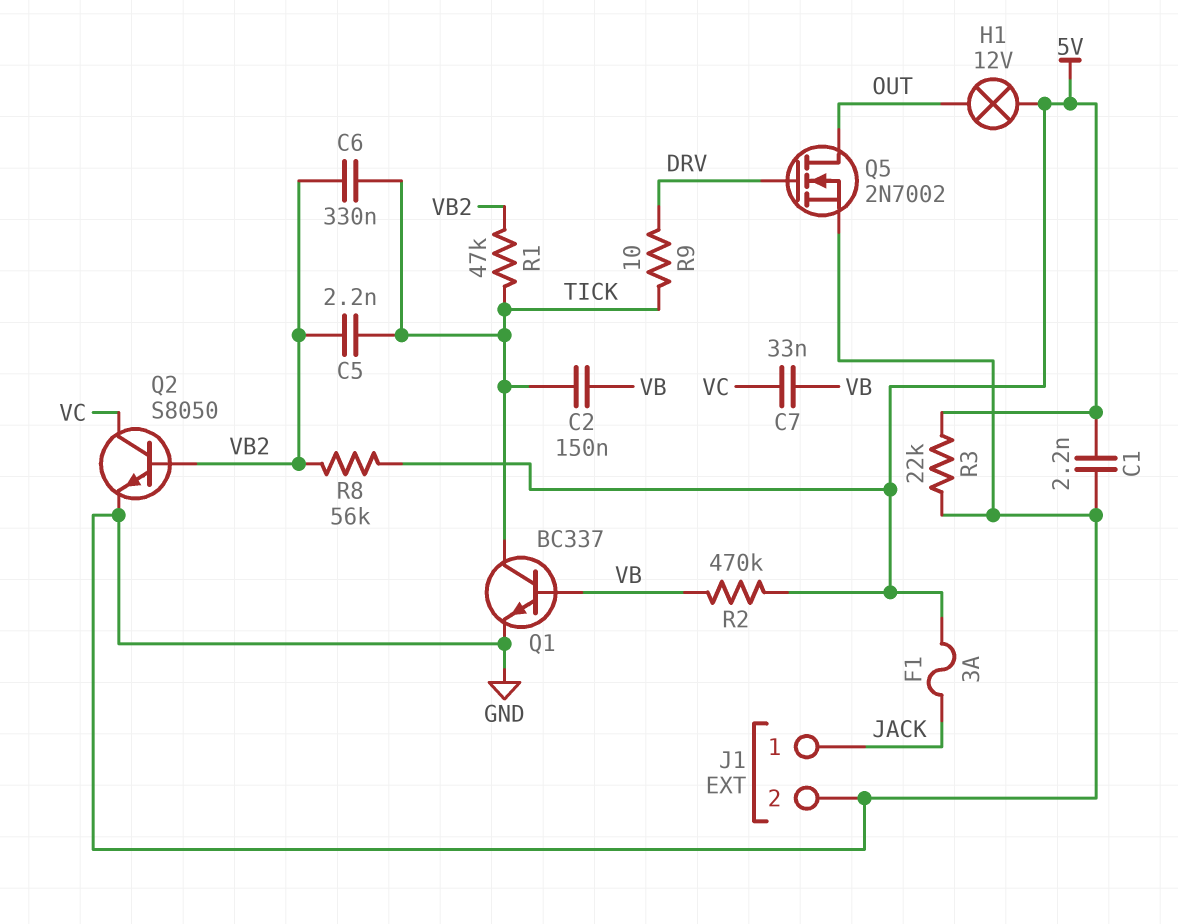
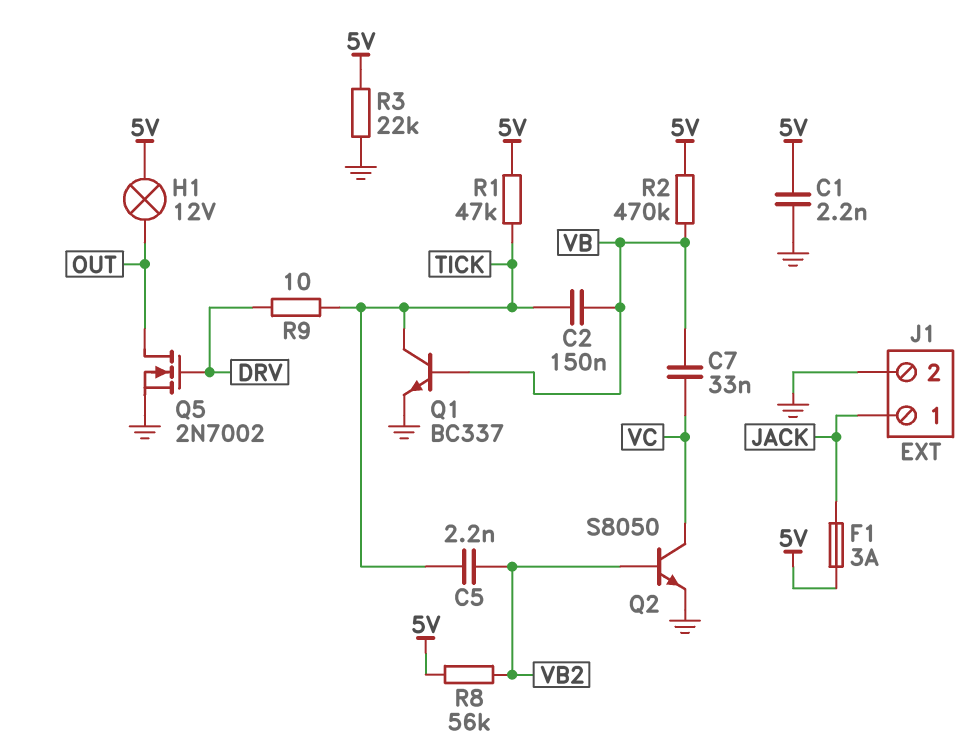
C6: 330nF (TICK, VB2) -> none
R1: 47k (TICK, VB2) -> 47k (5V, TICK)

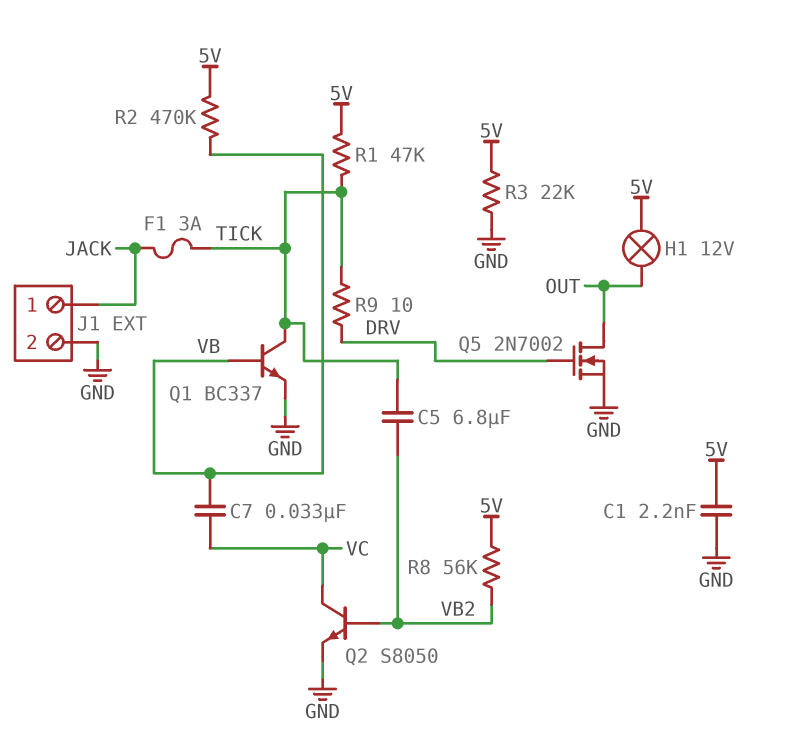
C2: 150nF (TICK, VB) -> none
C5: 2.2nF (TICK, VB2) -> 6.8uF (TICK, VB2)
F1: 3A (5V, JACK) -> 3A (JACK, TICK)

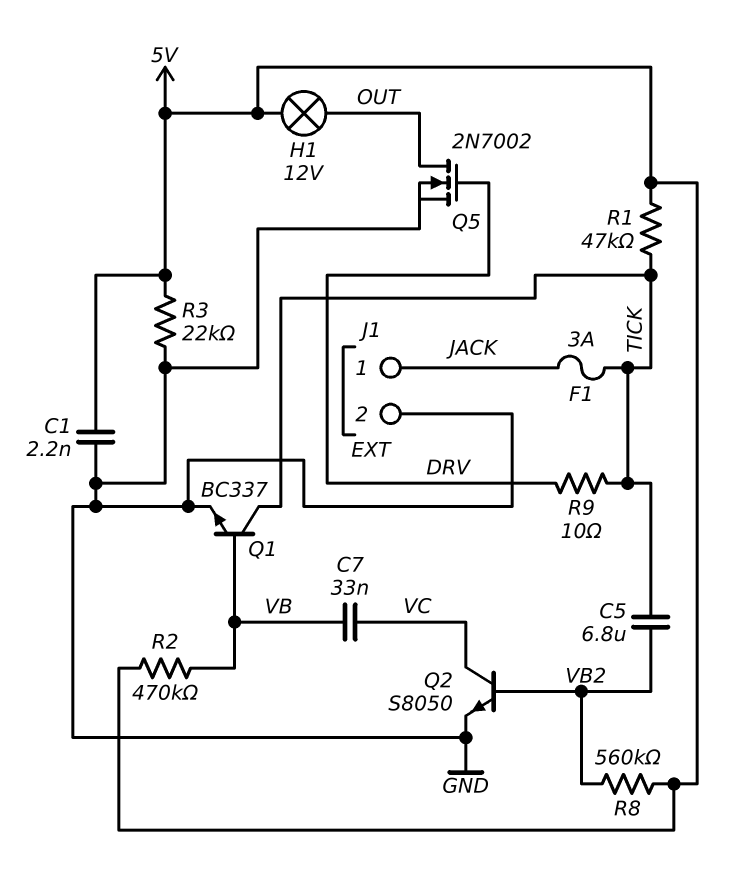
R8: 56k (5V, VB2) -> 560k (5V, VB2)

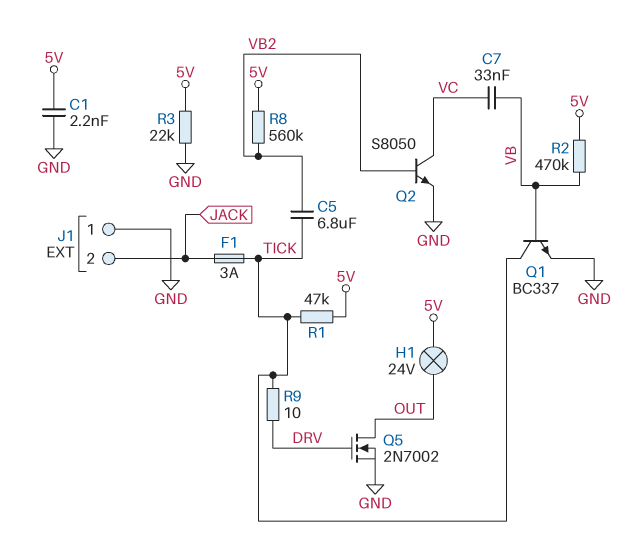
H1: lamp 12V (5V, OUT) -> lamp 24V (5V, OUT)
J1 pin 1: JACK -> GND
J1 pin 2: GND -> JACK

